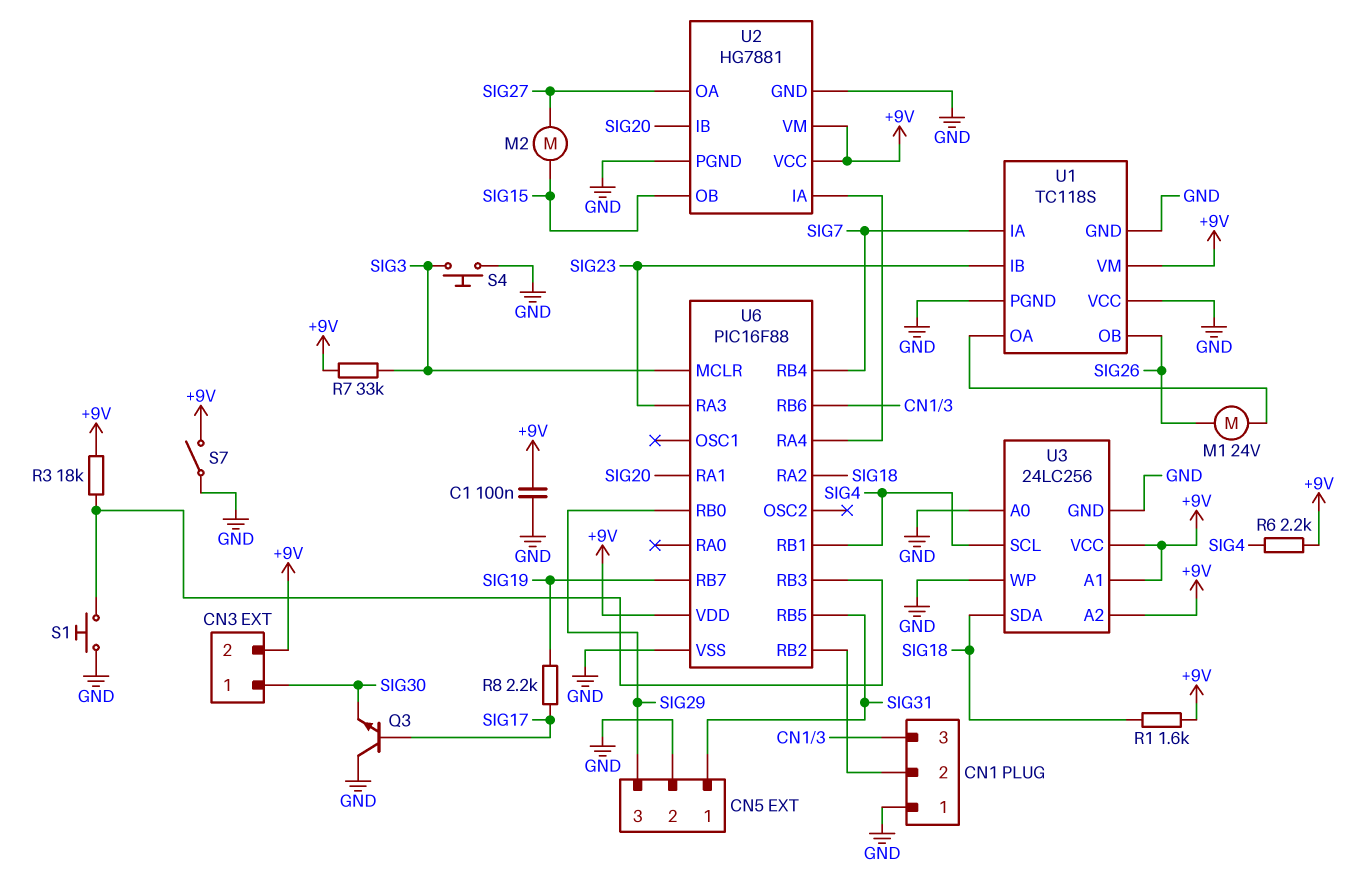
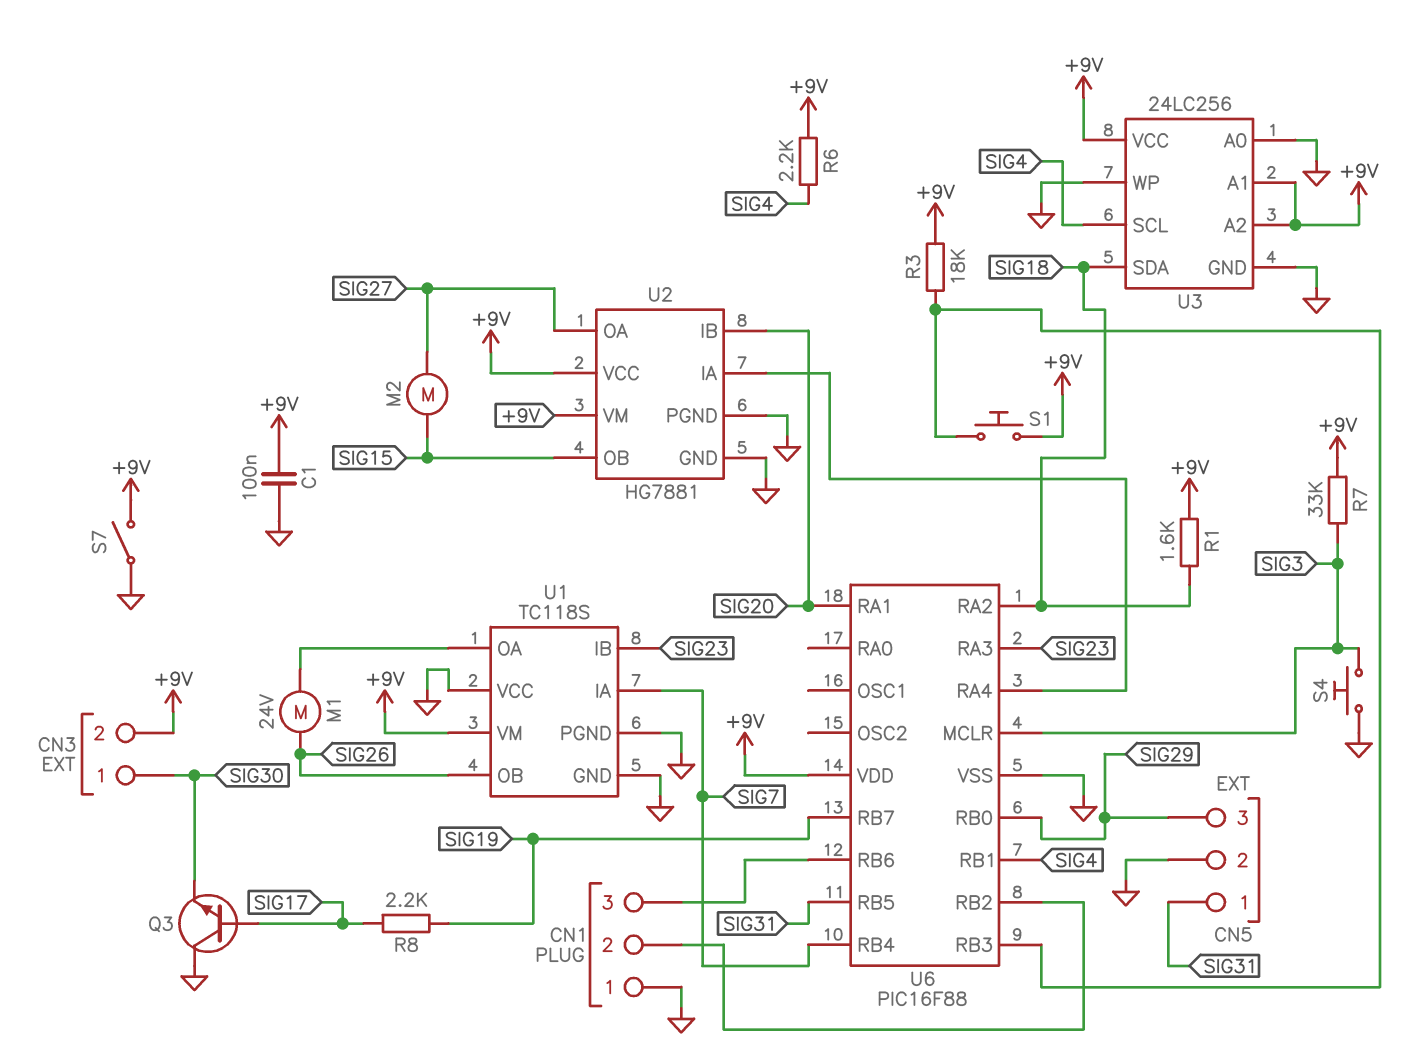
S1: button (GND, U6/RB3) -> button (+9V, U6/RB3)

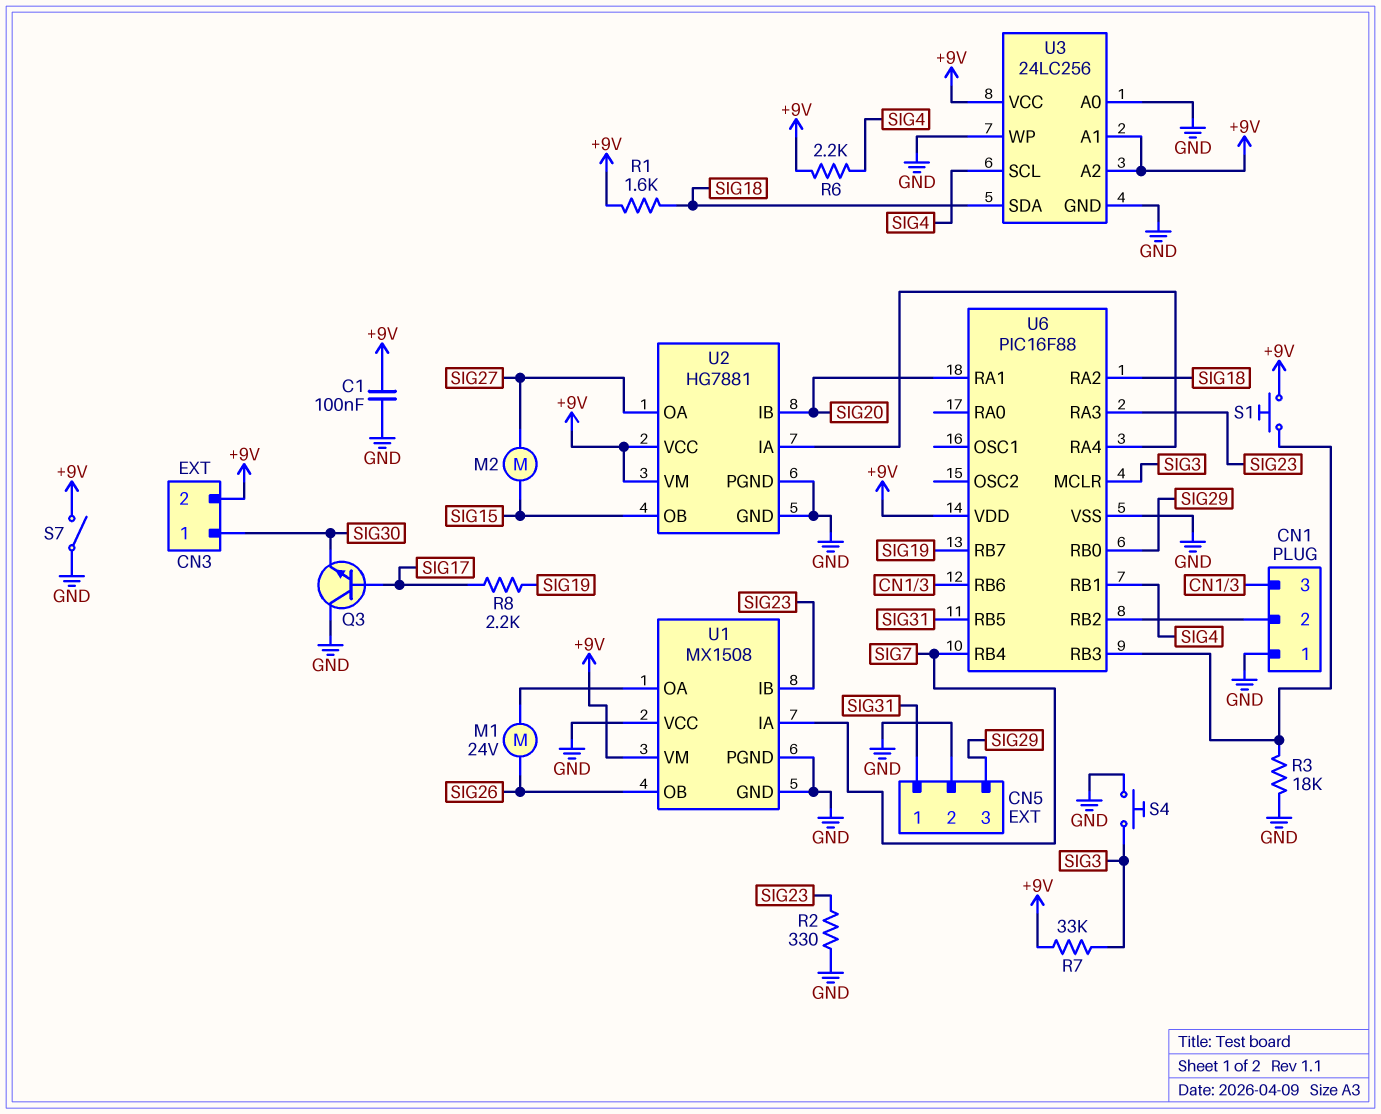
R2: none -> 330 (GND, SIG23)
R3: 18k (+9V, U6/RB3) -> 18k (GND, U6/RB3)
U1: TC118S -> MX1508

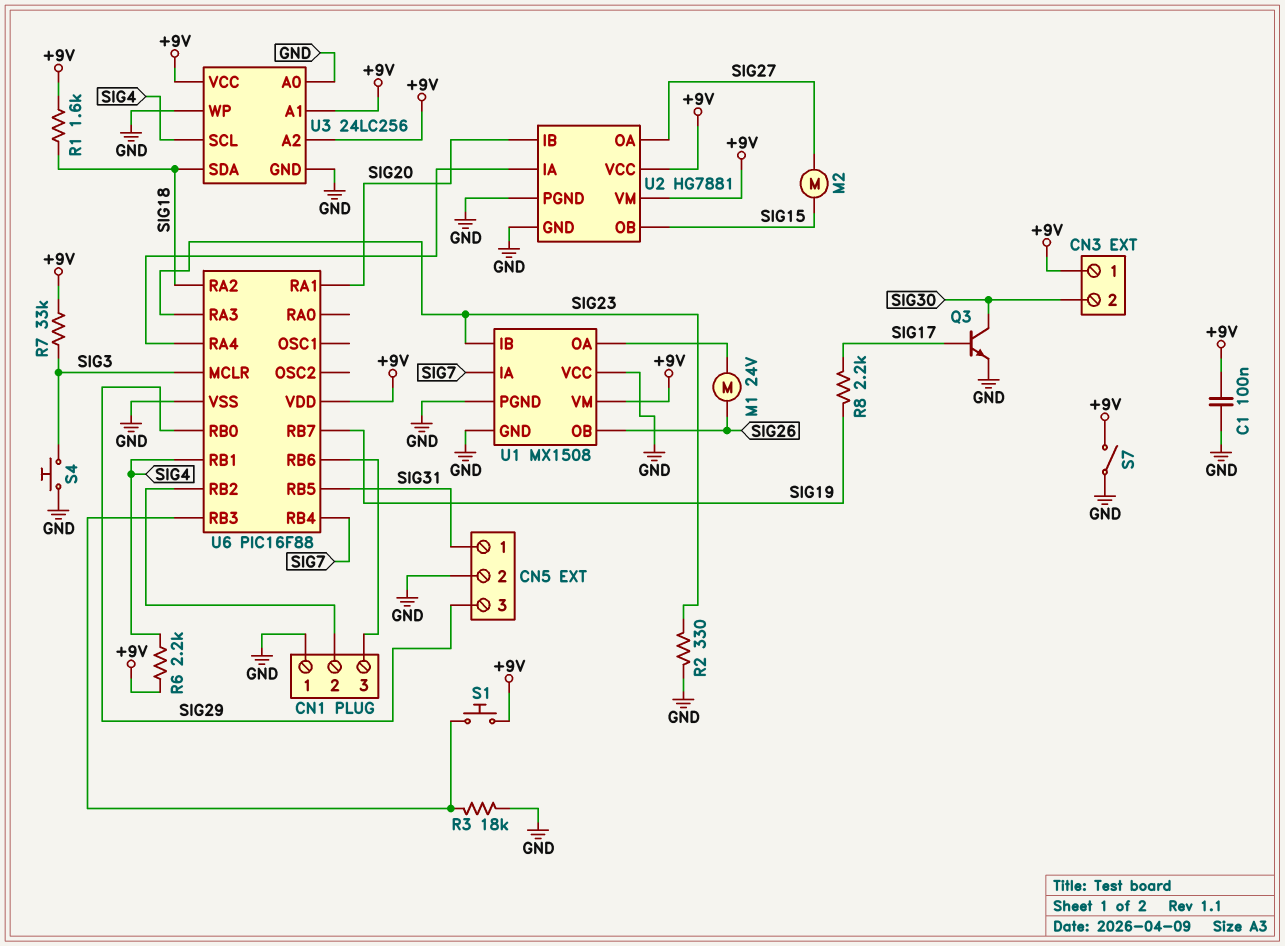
CN3 pin 1: SIG30 -> +9V
CN3 pin 2: +9V -> SIG30
Q3: NPN (B SIG17, C GND, E SIG30) -> NPN (B SIG17, C SIG30, E GND)

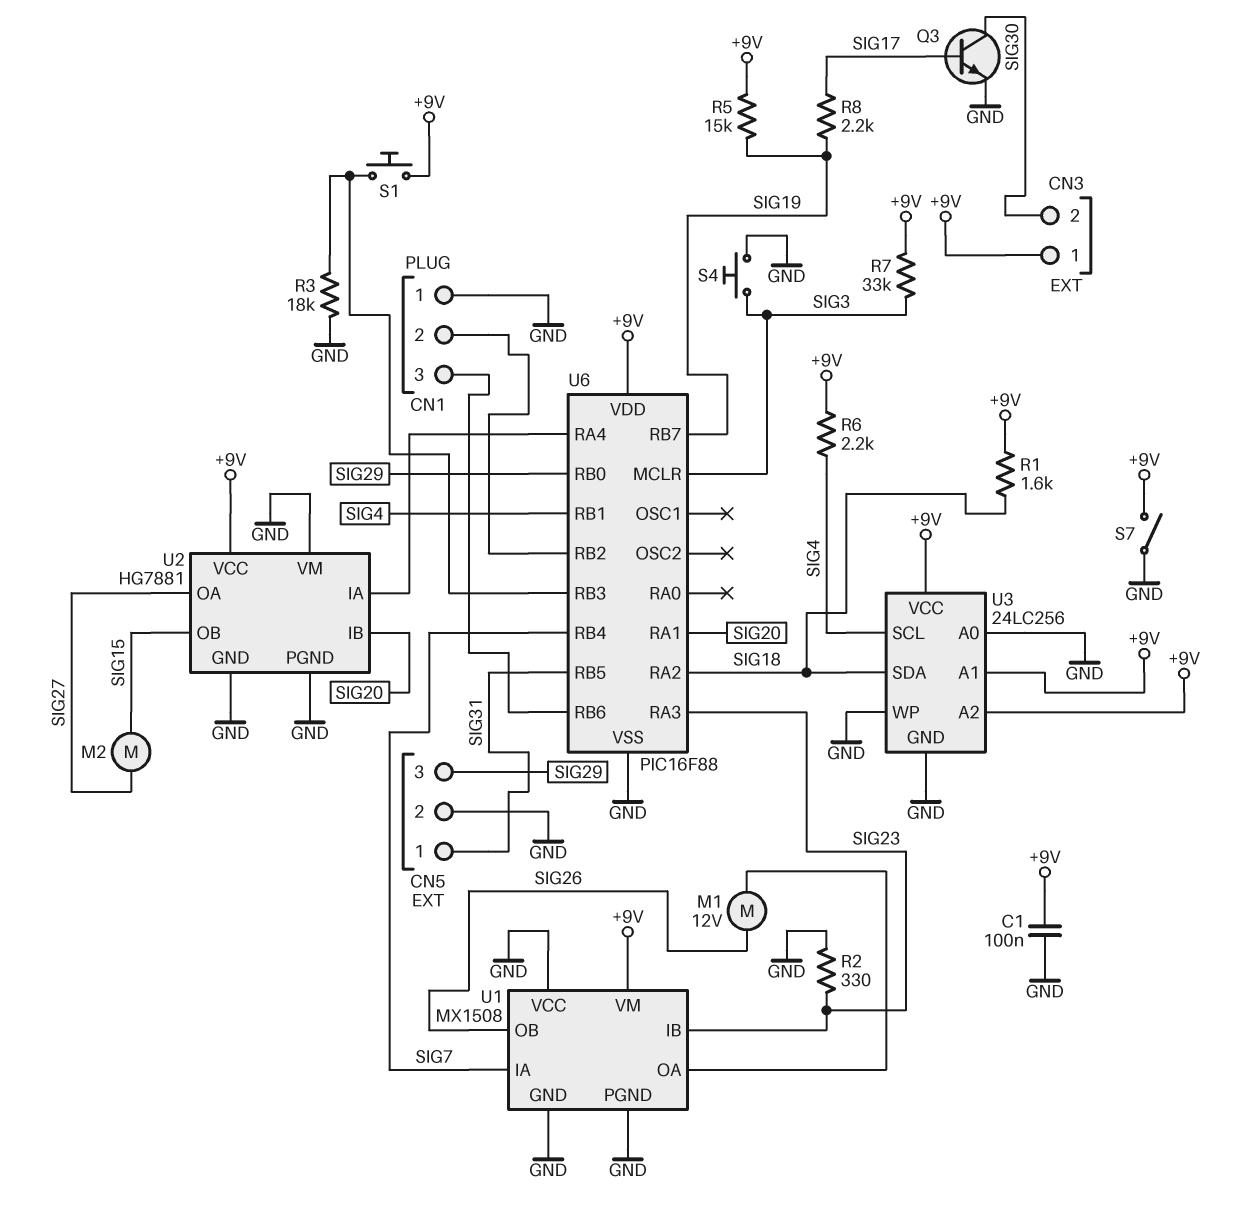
M1: motor 24V (SIG26, U1/OA) -> motor 12V (SIG26, U1/OA)
R5: none -> 15k (+9V, SIG19)
U2 pin VM: +9V -> GND

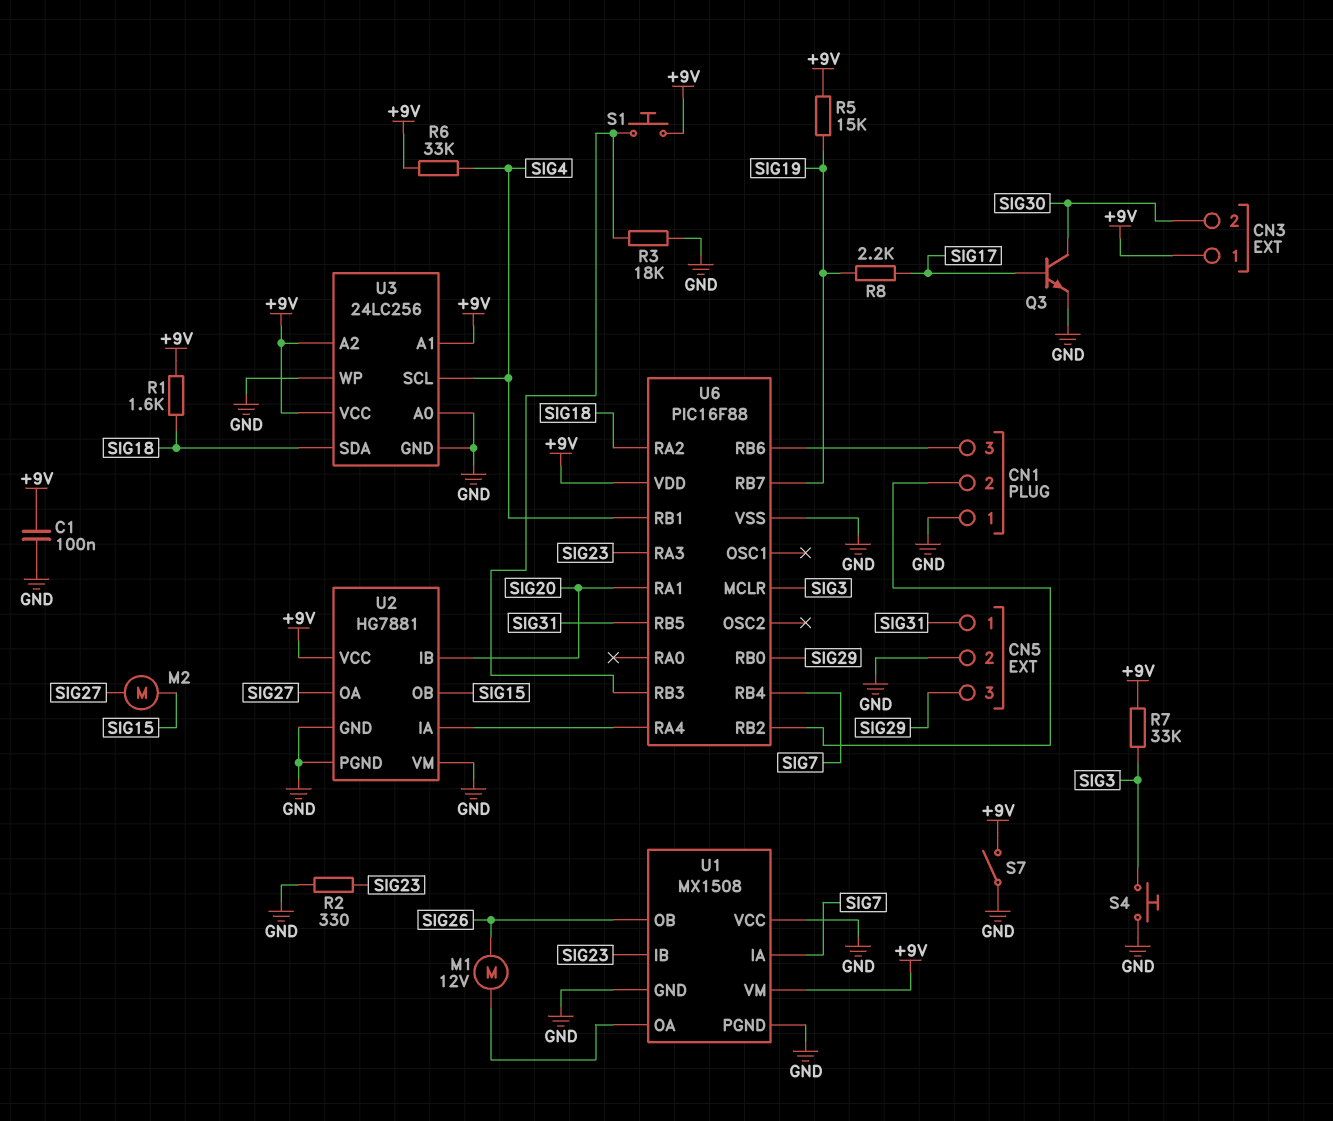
R6: 2.2k (+9V, SIG4) -> 33k (+9V, SIG4)

